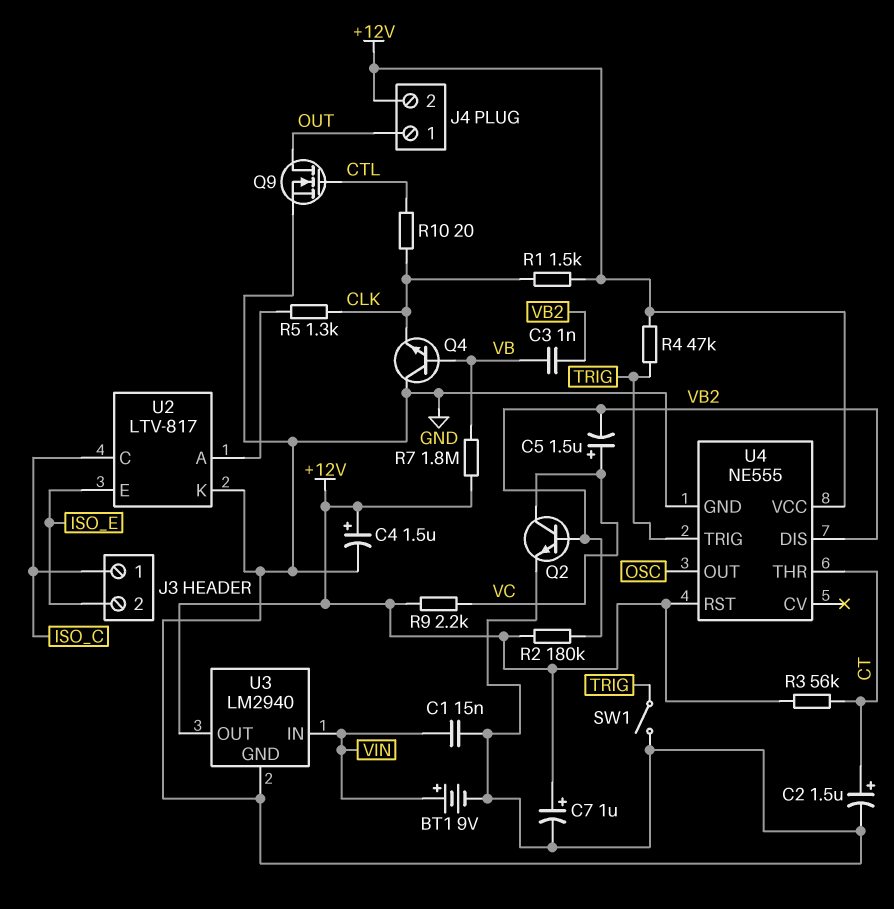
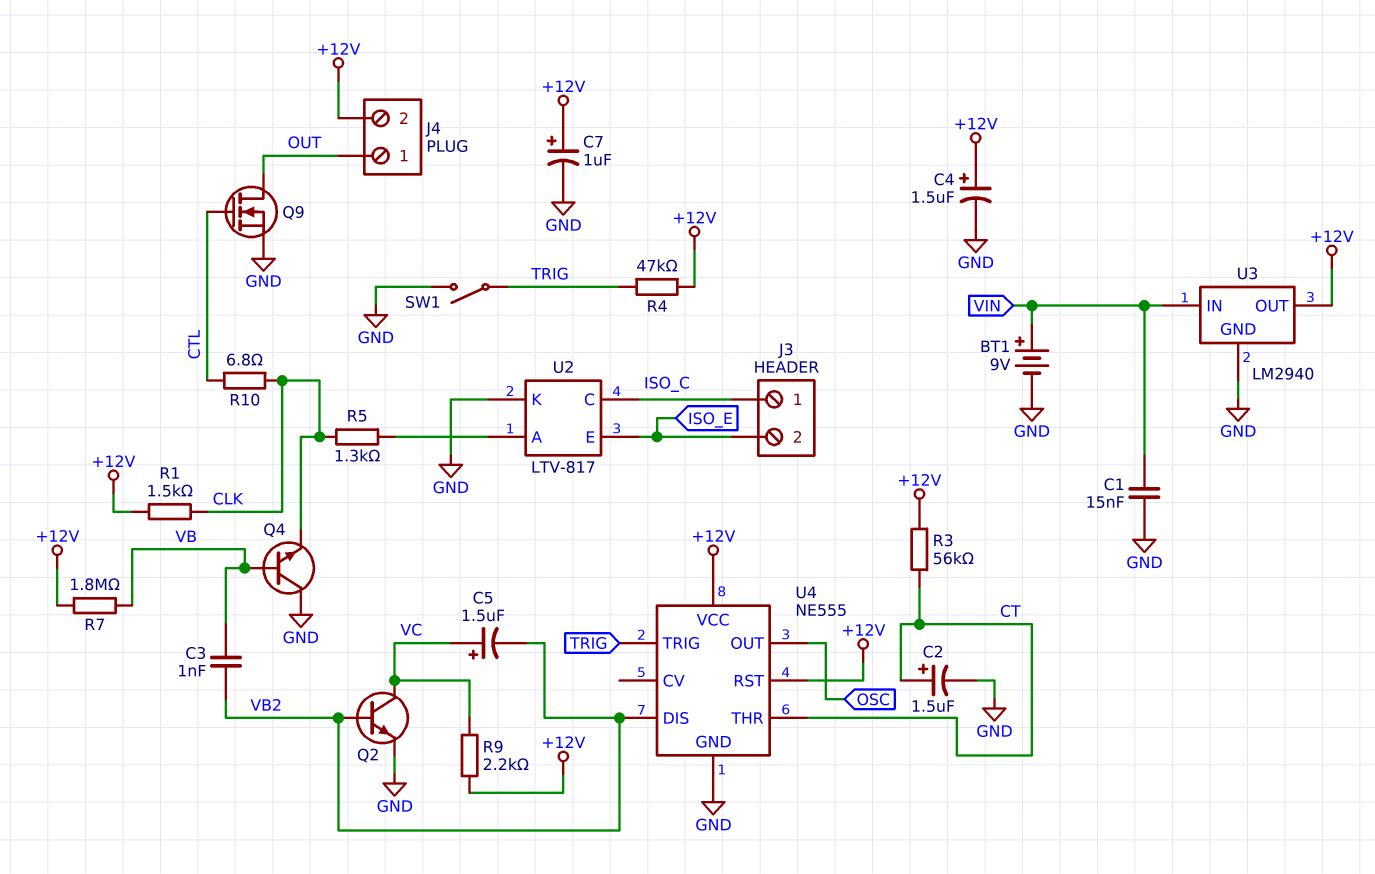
R2: 180k (+12V, VB2) -> none
R10: 20 (CLK, CTL) -> 6.8 (CLK, CTL)

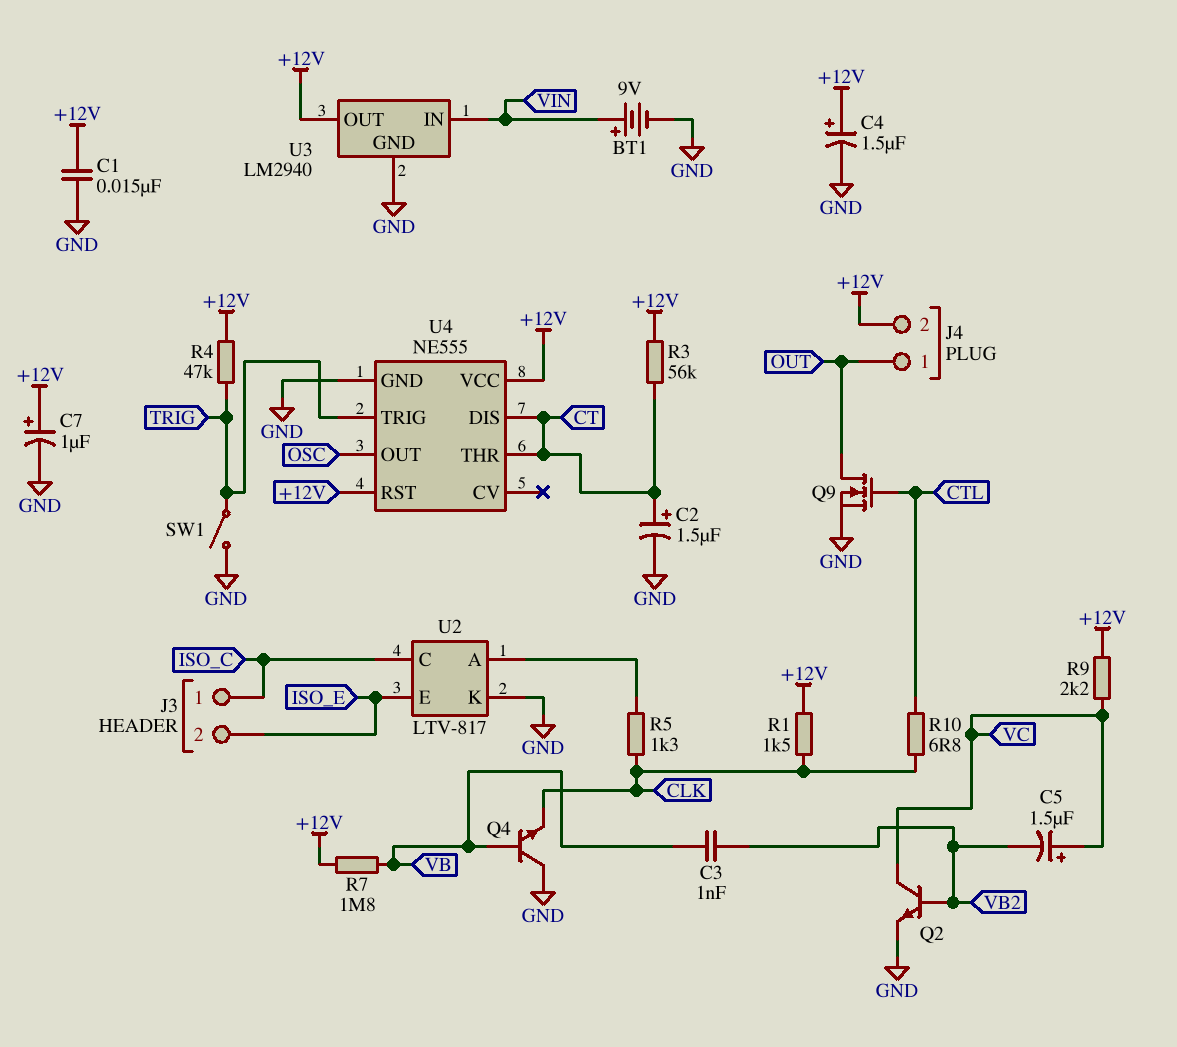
C1: 15nF (GND, VIN) -> 15nF (+12V, GND)
U4 pin DIS: VB2 -> CT

